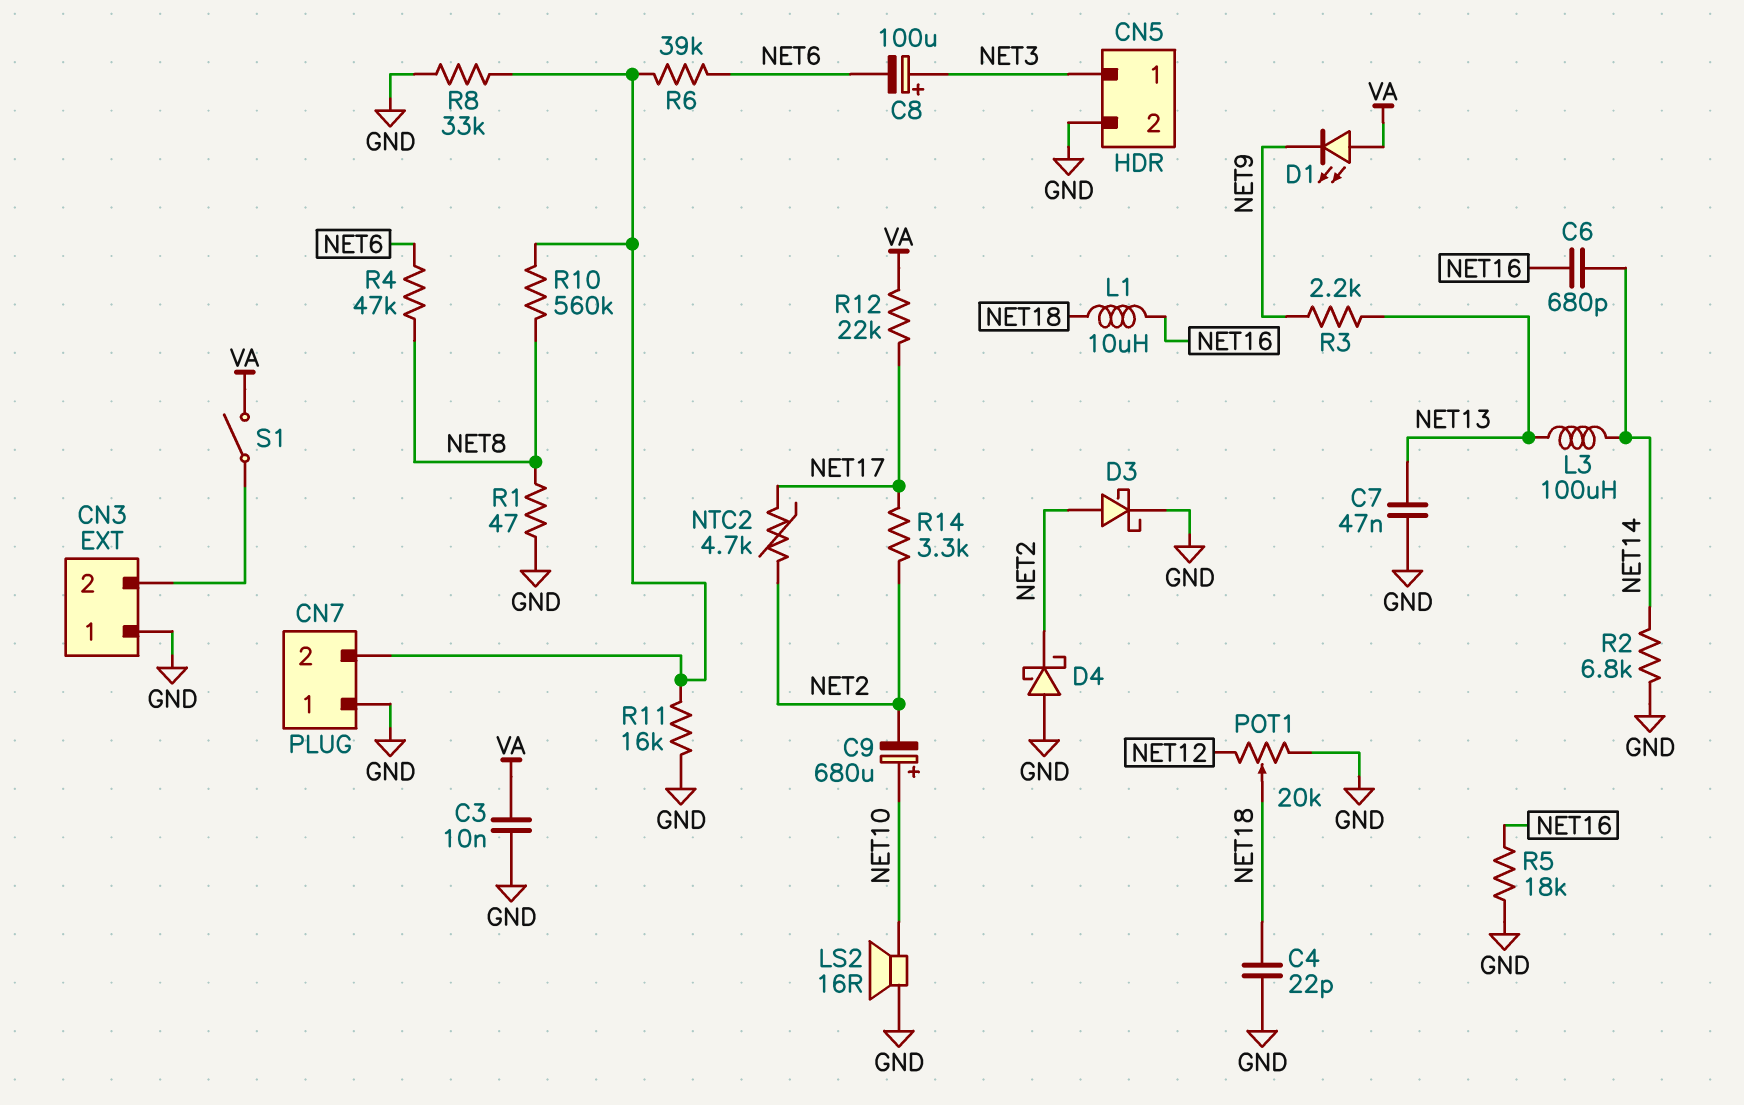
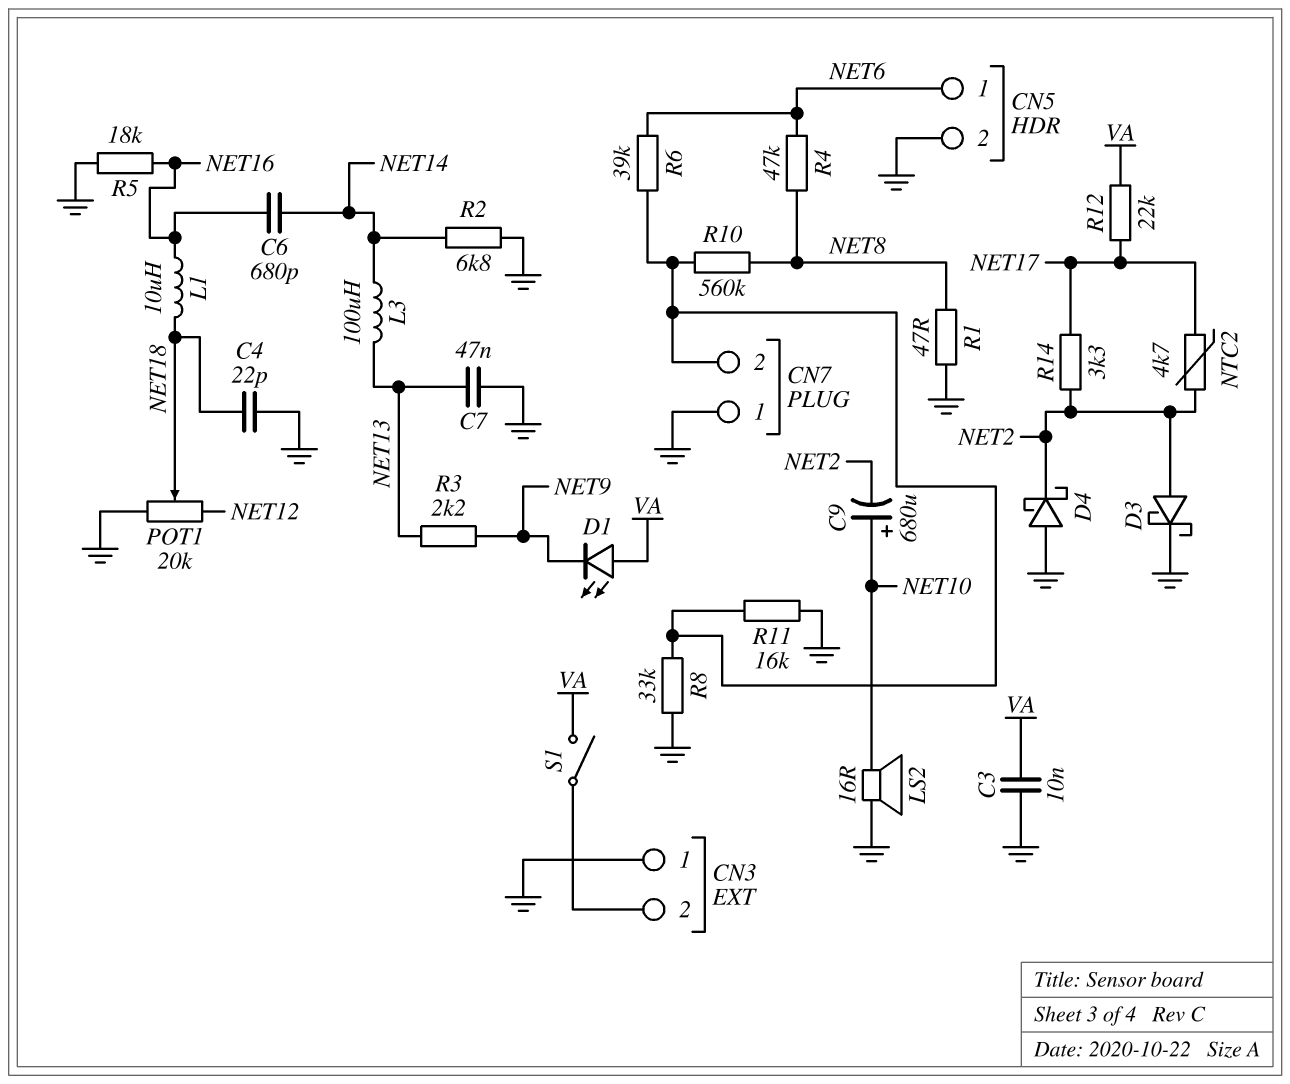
C8: 100uF (plus NET3, minus NET6) -> none
CN5 pin 1: NET3 -> NET6

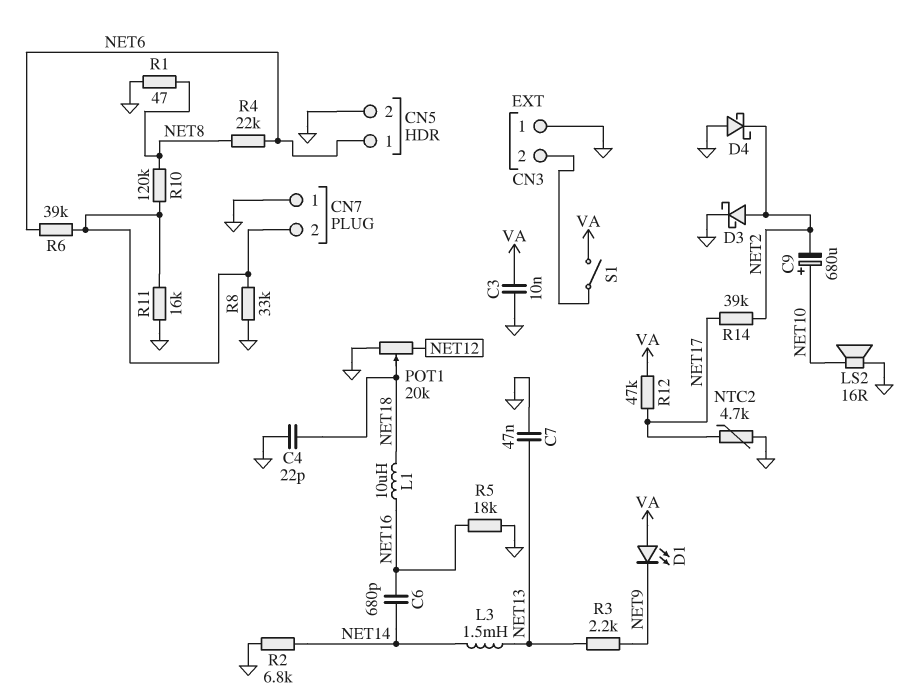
L3: 100uH (NET13, NET14) -> 1.5mH (NET13, NET14)
NTC2: 4.7k (NET2, NET17) -> 4.7k (GND, NET17)
R4: 47k (NET6, NET8) -> 22k (NET6, NET8)
R10: 560k (CN7/2, NET8) -> 120k (CN7/2, NET8)
R12: 22k (NET17, VA) -> 47k (NET17, VA)
R14: 3.3k (NET2, NET17) -> 39k (NET2, NET17)

